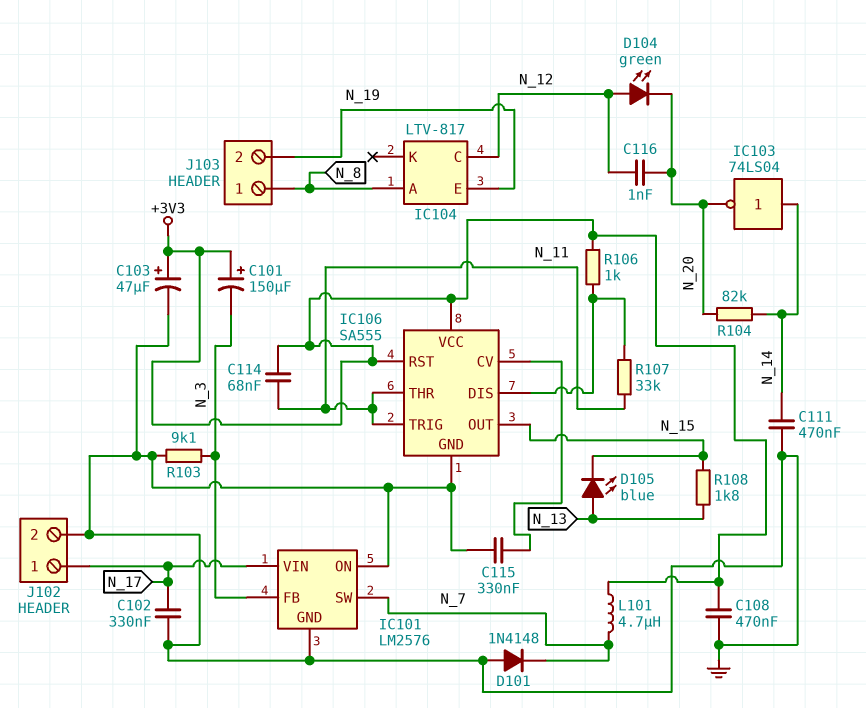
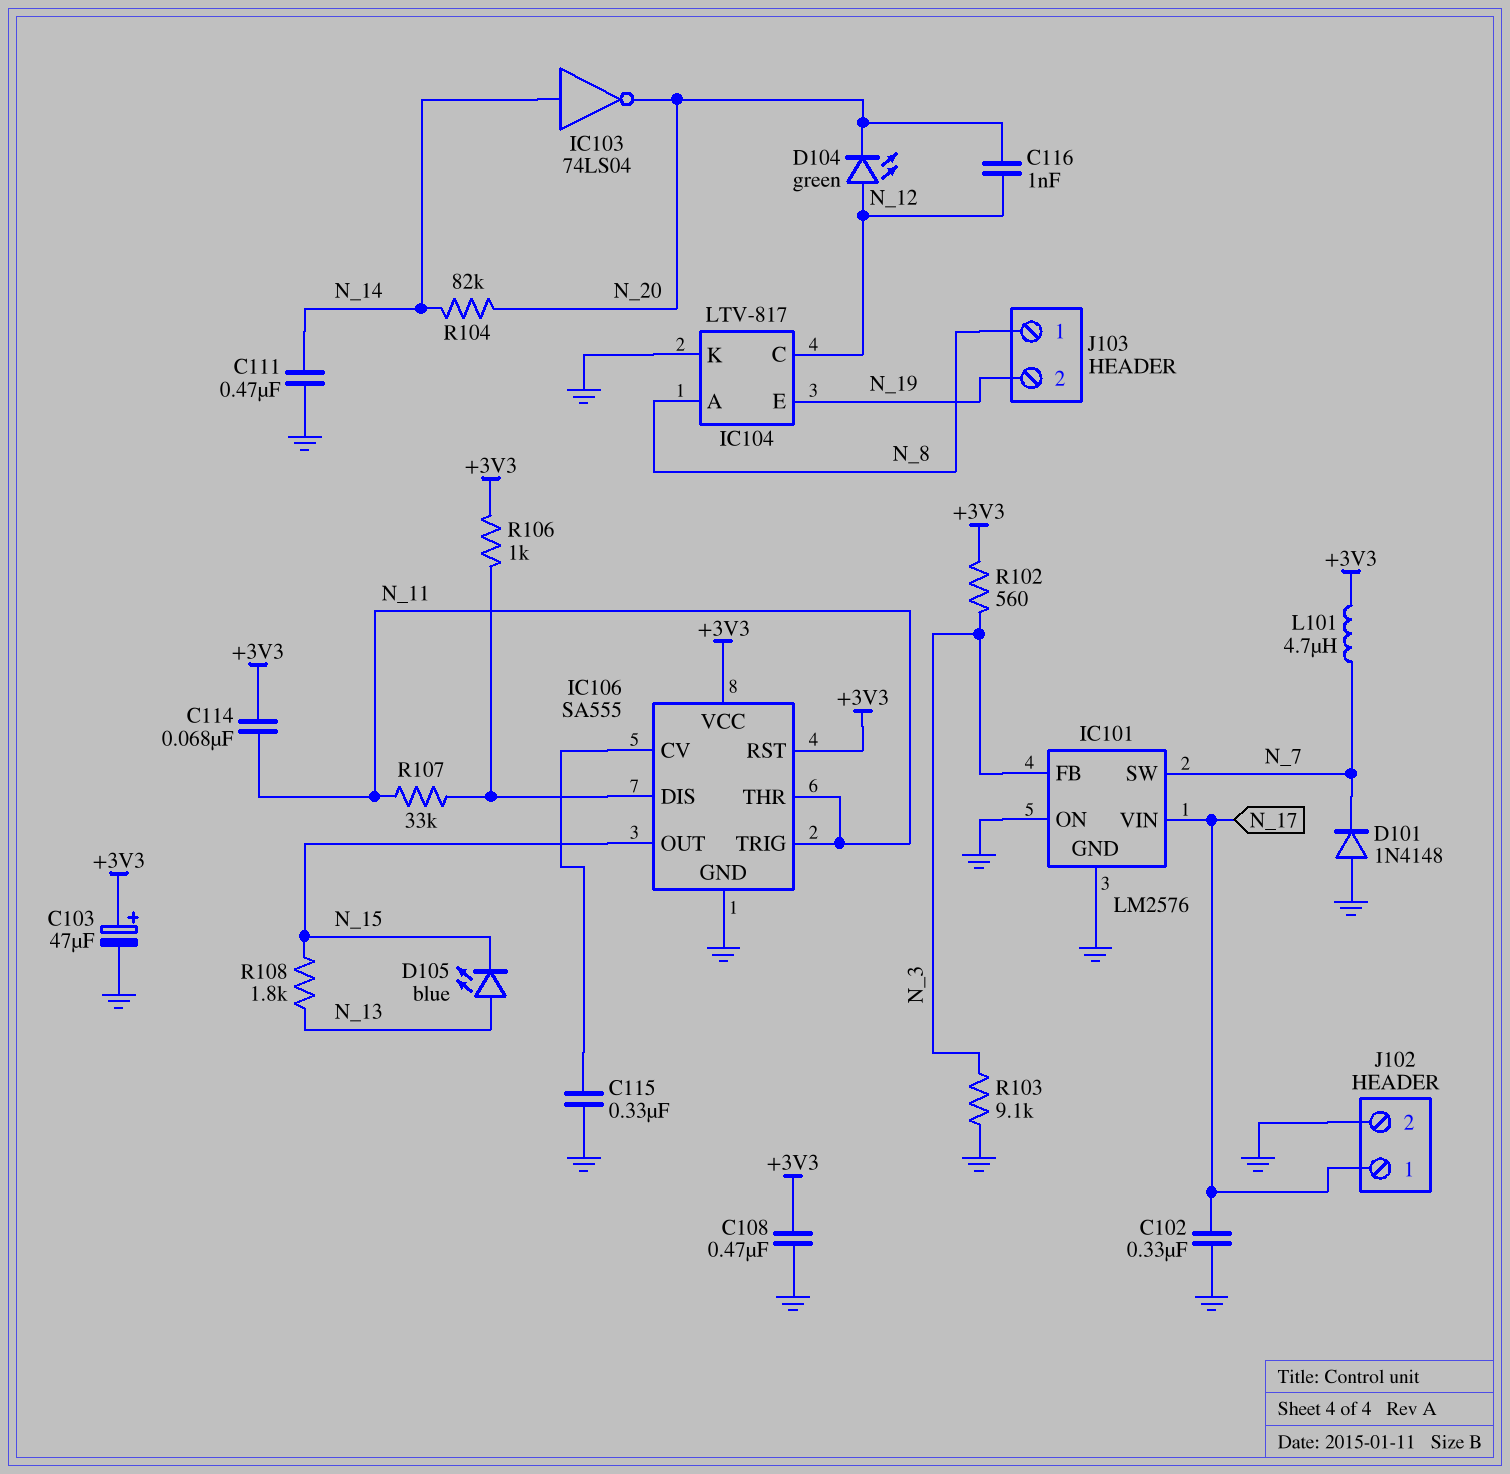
C101: 150uF (plus +3V3, minus N_3) -> none
IC104 pin K: none -> GND
R102: none -> 560 (+3V3, N_3)

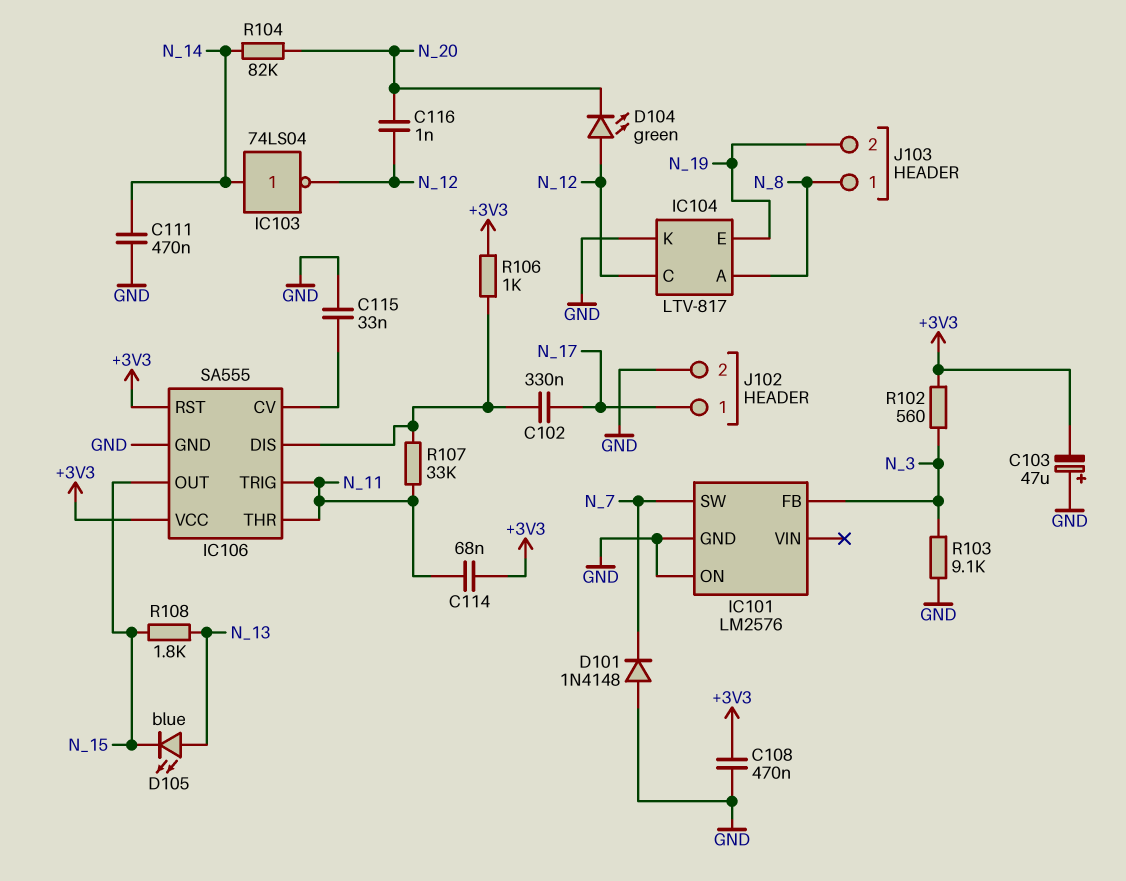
C102: 330nF (GND, N_17) -> 330nF (IC106/DIS, N_17)
C103: 47uF (plus +3V3, minus GND) -> 47uF (plus GND, minus +3V3)
C115: 330nF (GND, IC106/CV) -> 33nF (GND, IC106/CV)
IC101 pin VIN: N_17 -> none
IC103: NOT 74LS04 (in N_14, out N_20) -> NOT 74LS04 (in N_14, out N_12)
L101: 4.7uH (+3V3, N_7) -> none

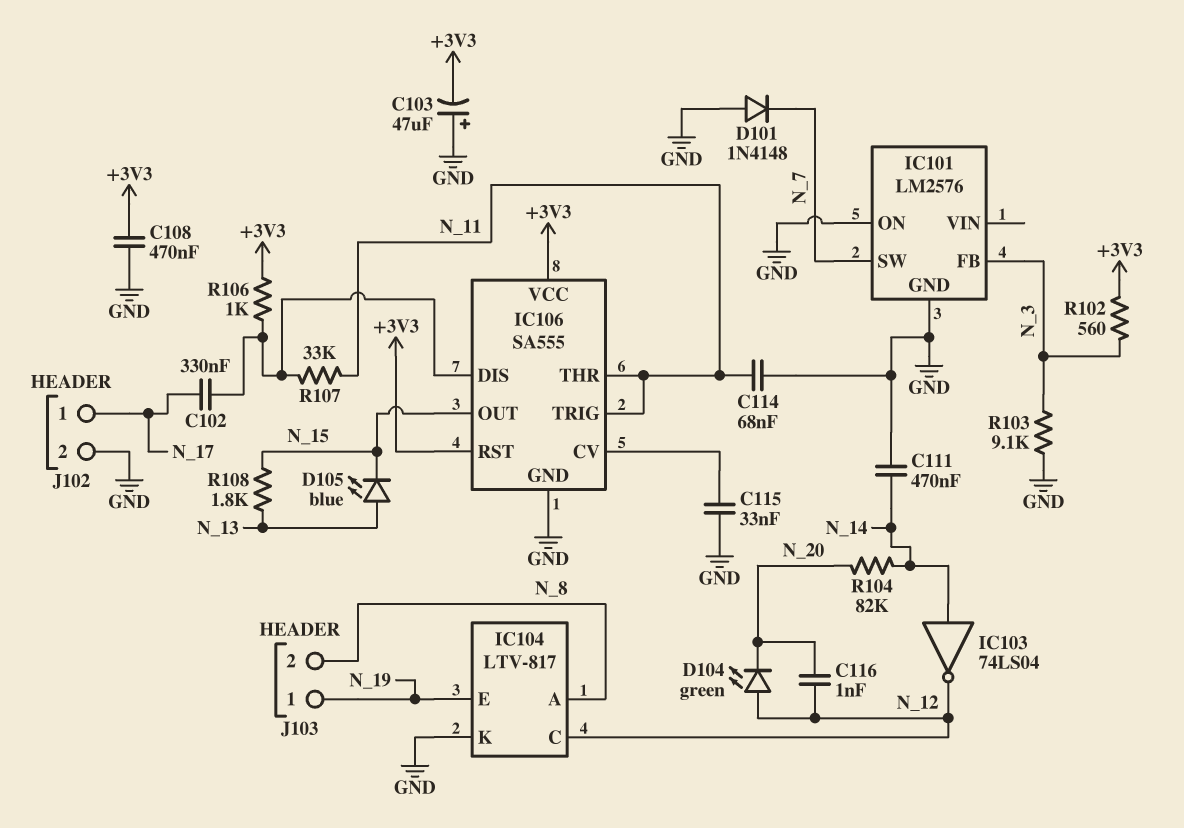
C114: 68nF (+3V3, N_11) -> 68nF (GND, N_11)
J103 pin 1: N_8 -> N_19
J103 pin 2: N_19 -> N_8

